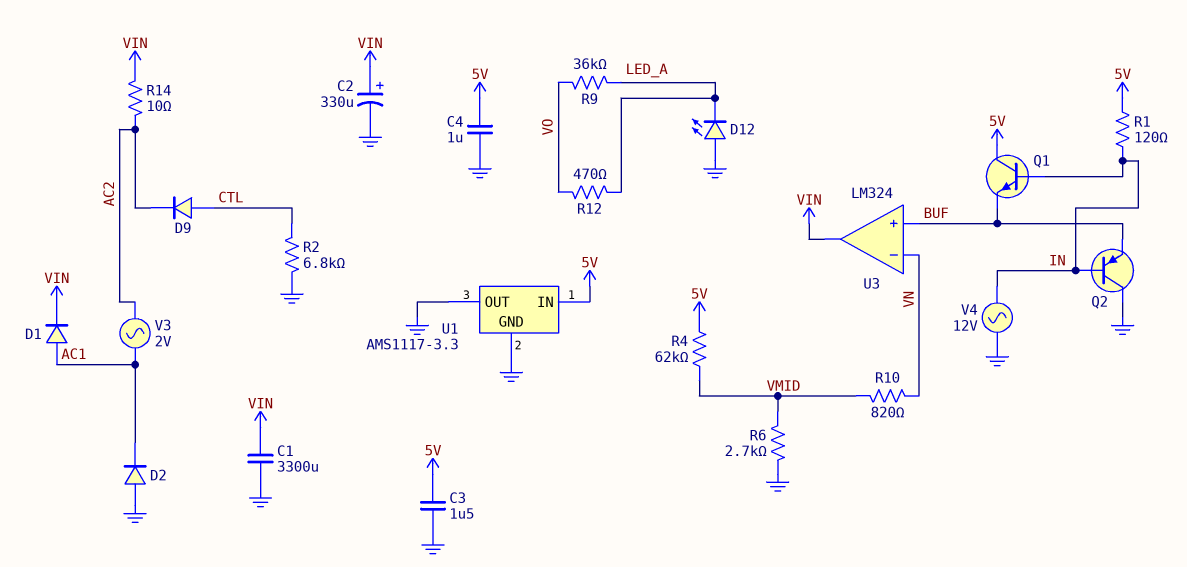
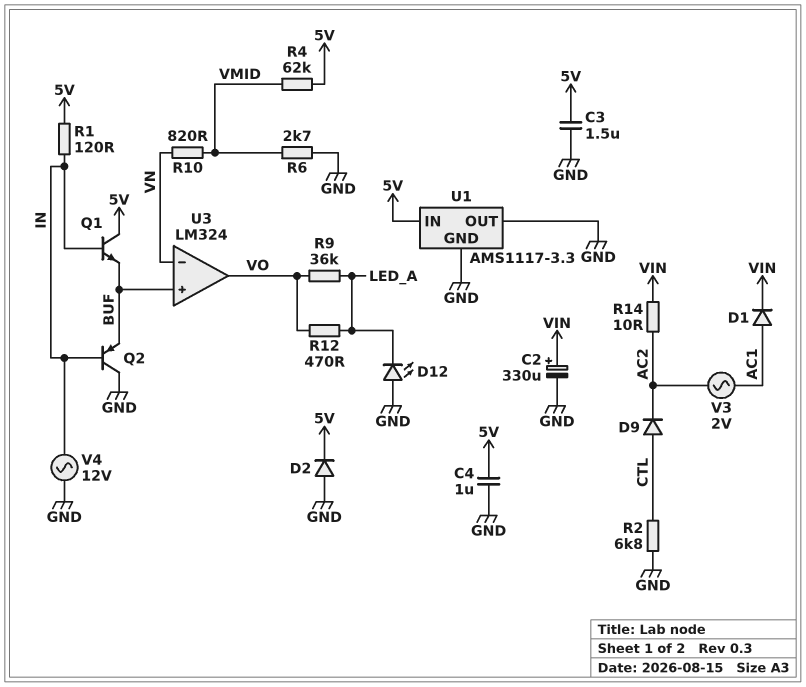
C1: 3300uF (GND, VIN) -> none
D2: diode (A GND, K AC1) -> diode (A GND, K 5V)
U3 pin out: VIN -> VO

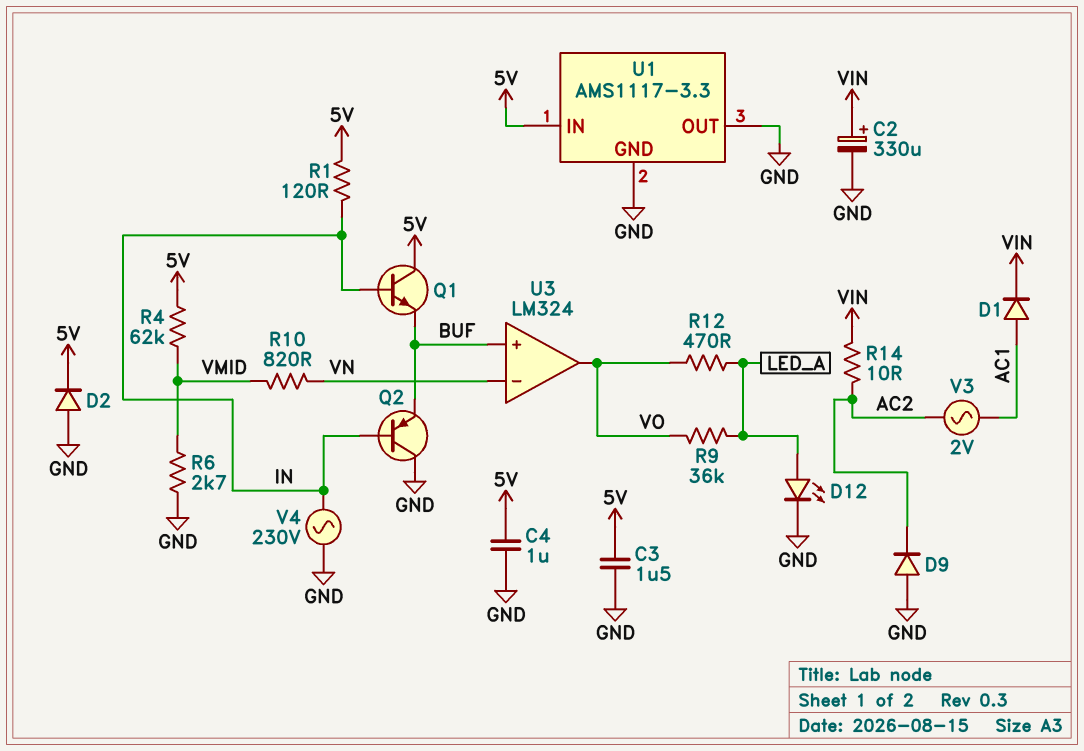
D9: diode (A CTL, K AC2) -> diode (A GND, K AC2)
D12: LED (A GND, K LED_A) -> LED (A LED_A, K GND)
R2: 6.8k (CTL, GND) -> none
V4: AC 12V (GND, IN) -> AC 230V (GND, IN)

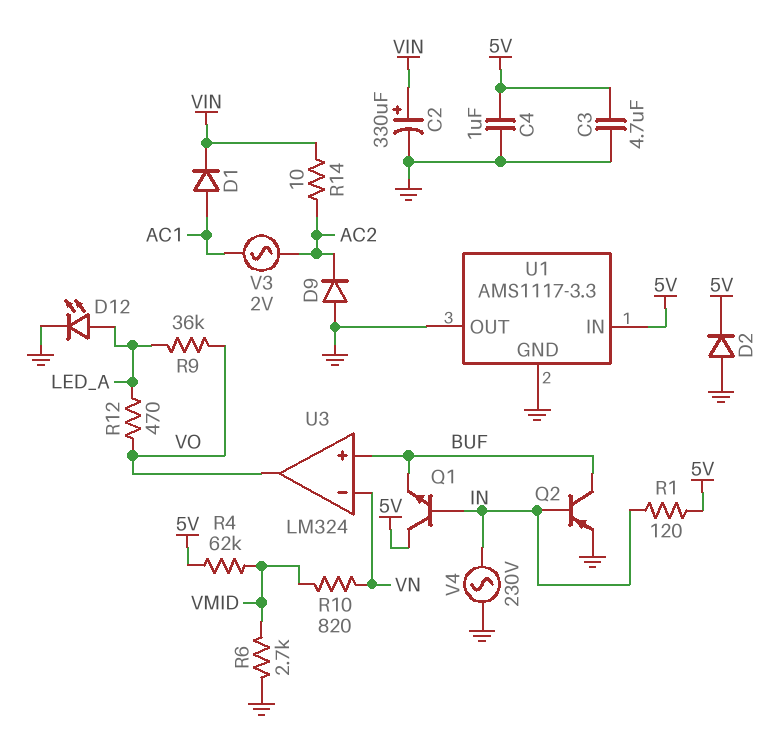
C3: 1.5uF (5V, GND) -> 4.7uF (5V, GND)
Q2: PNP (B IN, C GND, E BUF) -> PNP (B IN, C BUF, E GND)

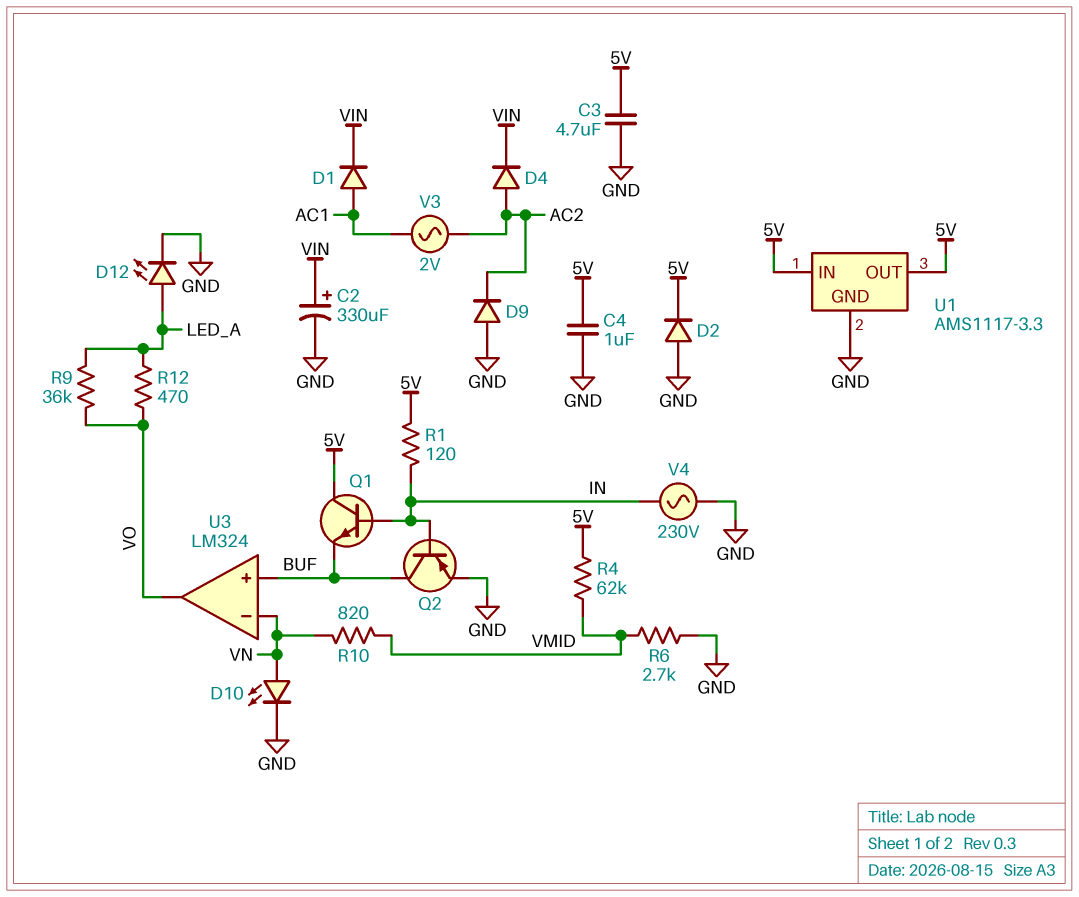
D4: none -> diode (A AC2, K VIN)
D10: none -> LED (A VN, K GND)
R14: 10 (AC2, VIN) -> none
U1 pin OUT: GND -> 5V

